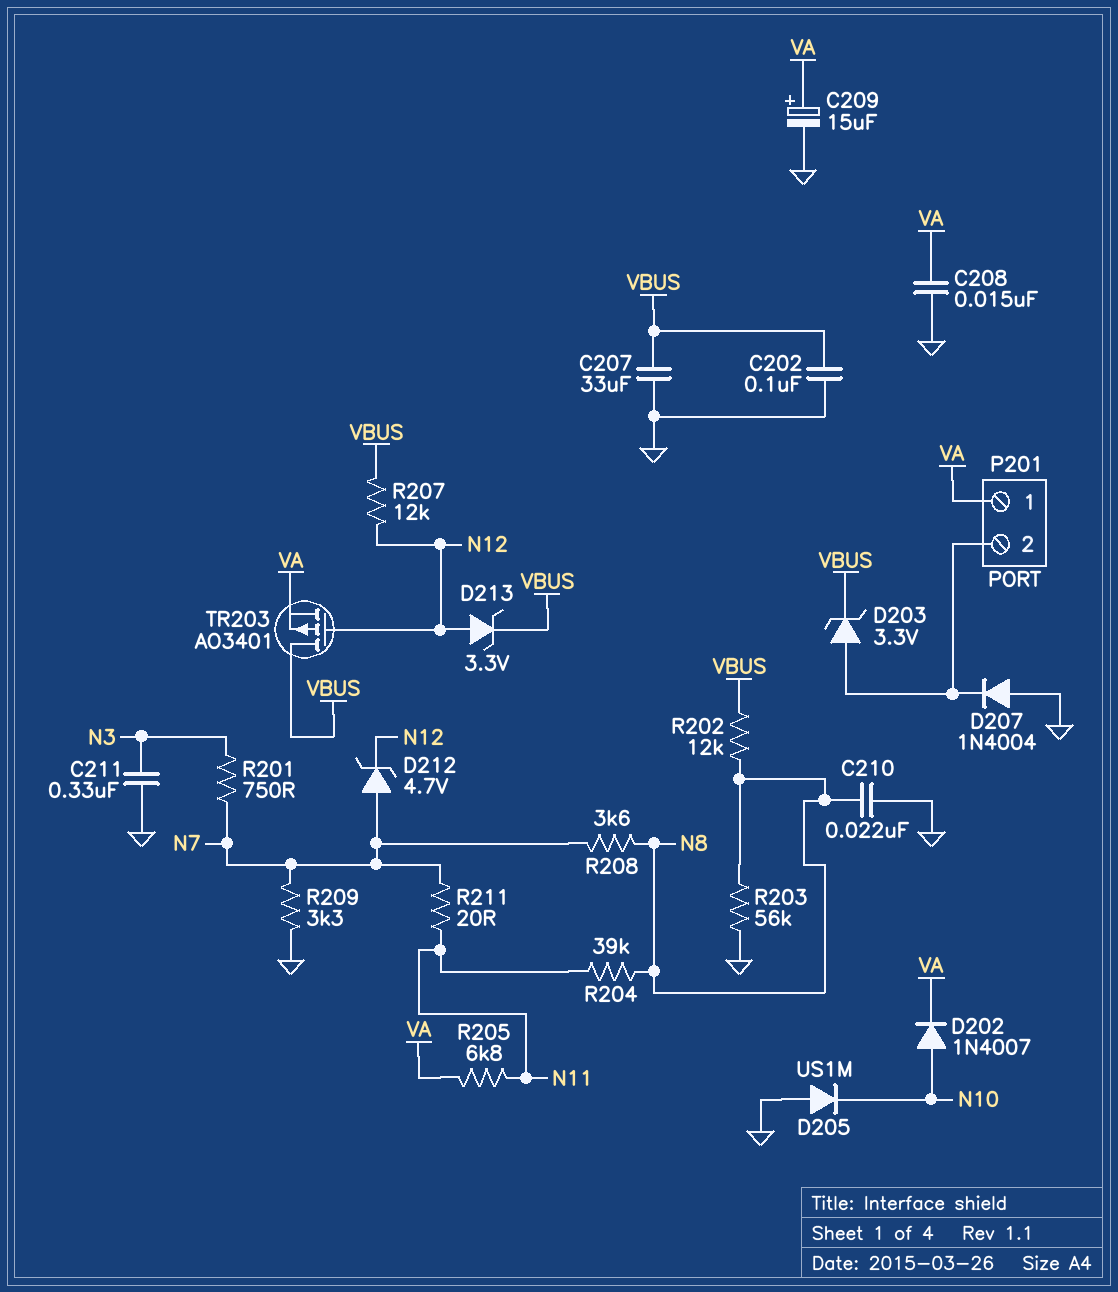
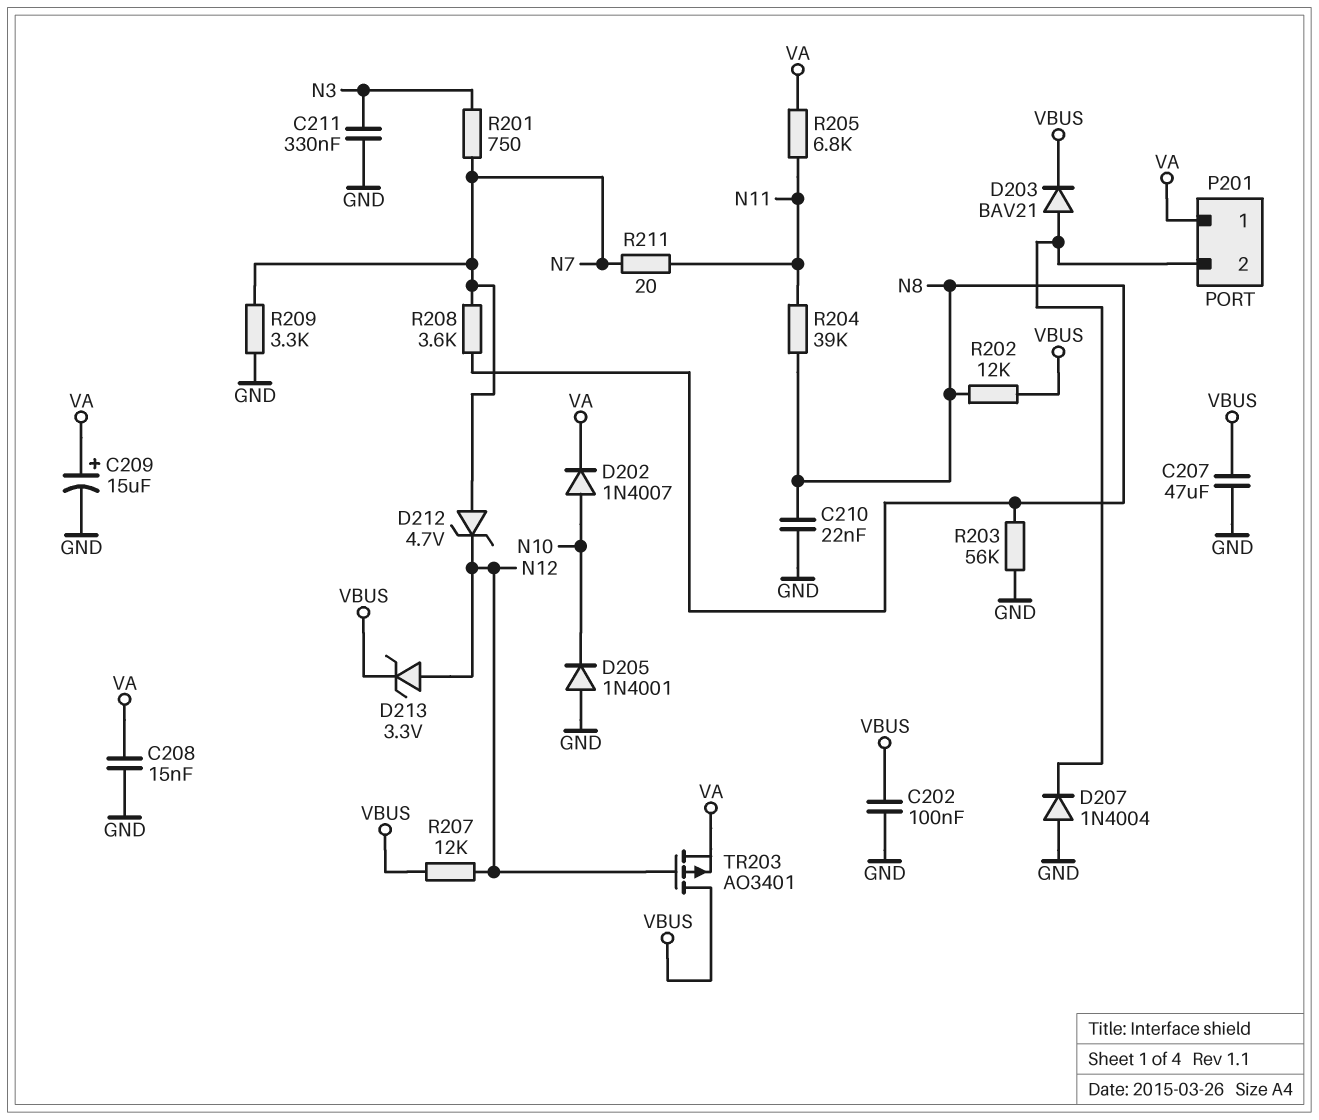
C207: 33uF (GND, VBUS) -> 47uF (GND, VBUS)
D203: zener 3.3V (A P201/2, K VBUS) -> diode BAV21 (A P201/2, K VBUS)
D205: diode US1M (A GND, K N10) -> diode 1N4001 (A GND, K N10)

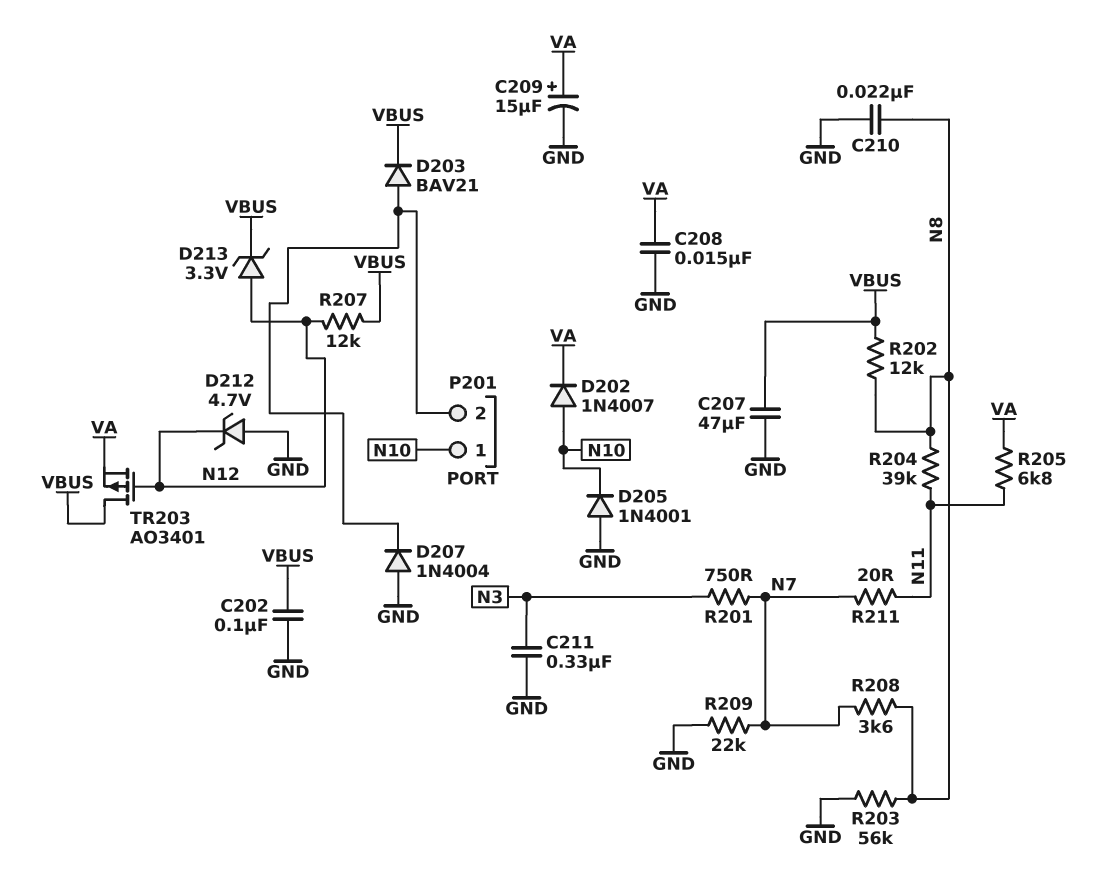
D212: zener 4.7V (A N7, K N12) -> zener 4.7V (A GND, K N12)
P201 pin 1: VA -> N10
R209: 3.3k (GND, N7) -> 22k (GND, N7)

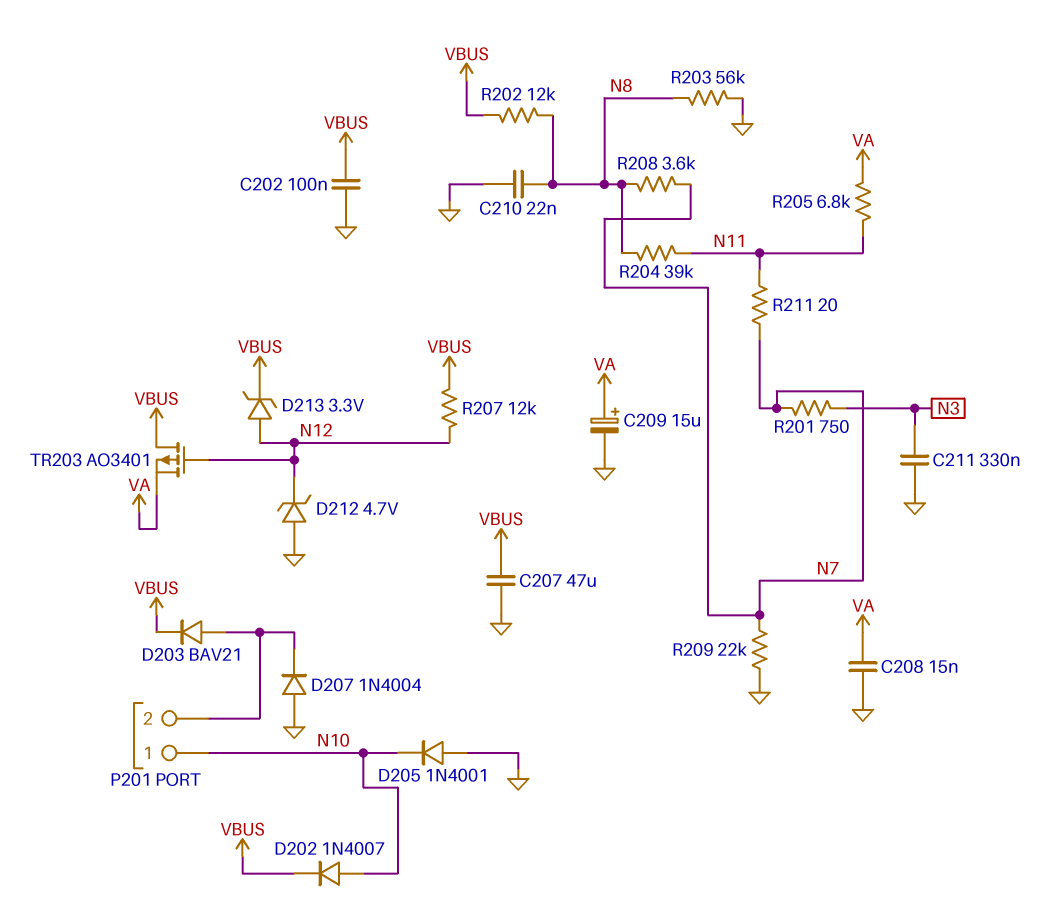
D202: diode 1N4007 (A N10, K VA) -> diode 1N4007 (A N10, K VBUS)

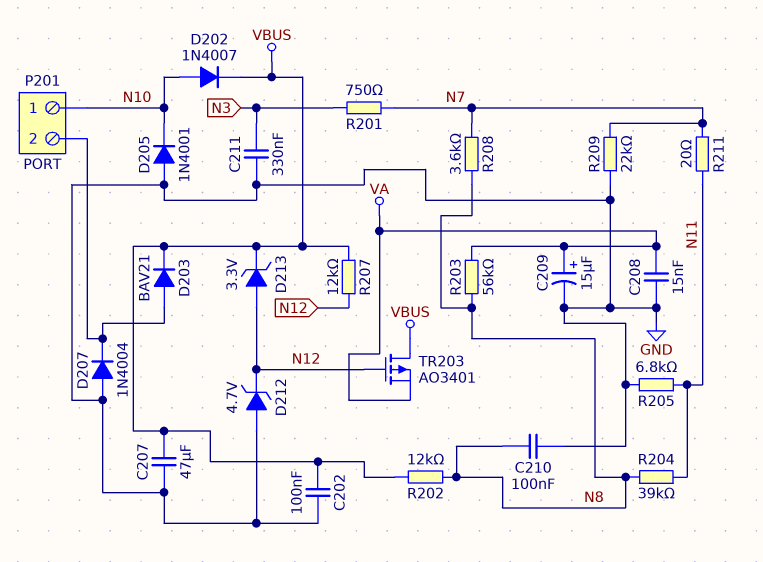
C210: 22nF (GND, N8) -> 100nF (GND, N8)
R203: 56k (GND, N8) -> 56k (N8, VA)
R205: 6.8k (N11, VA) -> 6.8k (GND, N11)

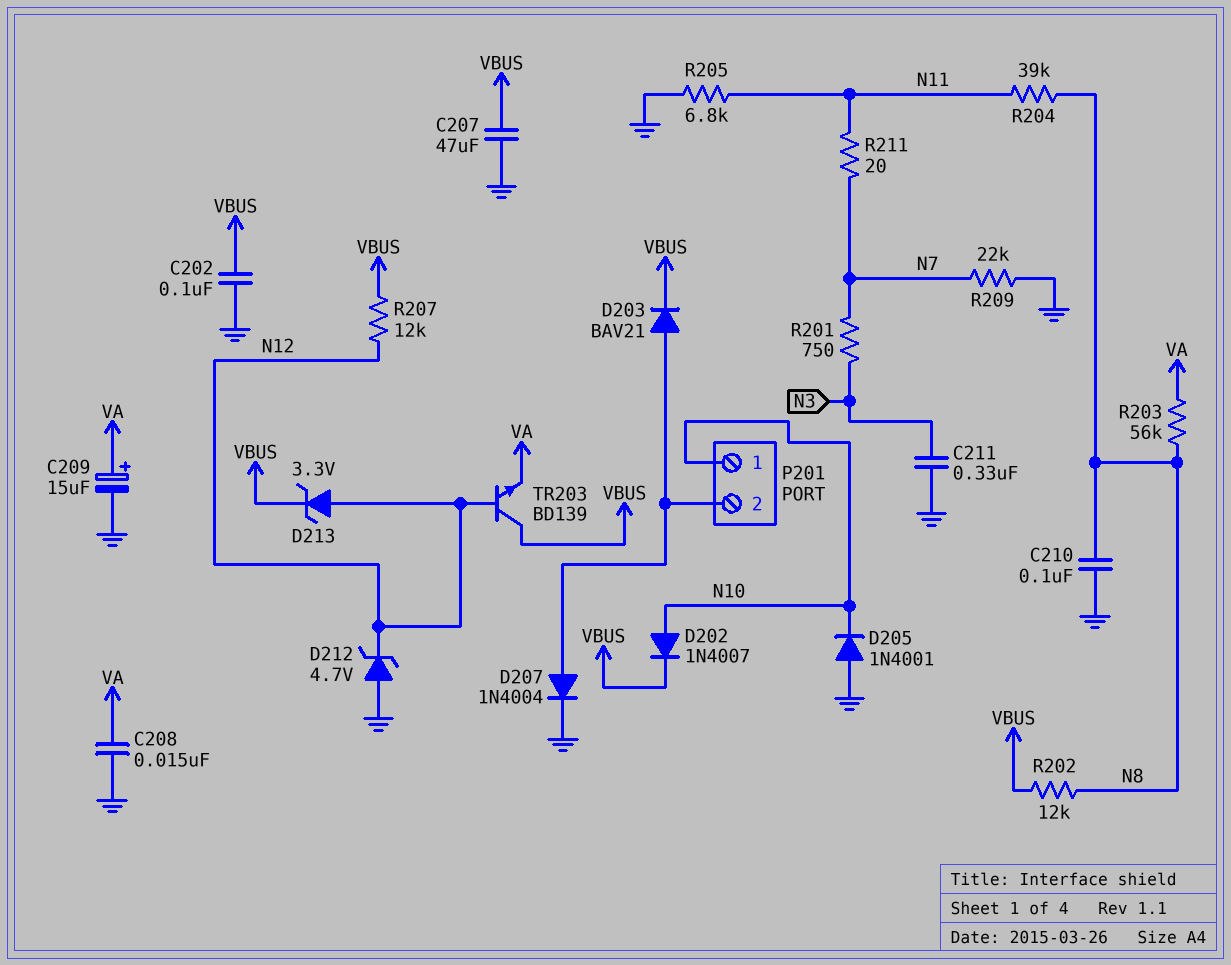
D207: diode 1N4004 (A GND, K P201/2) -> diode 1N4004 (A P201/2, K GND)
R208: 3.6k (N7, N8) -> none
TR203: PMOS AO3401 (G N12, D VBUS, S VA) -> NPN BD139 (B N12, C VBUS, E VA)

